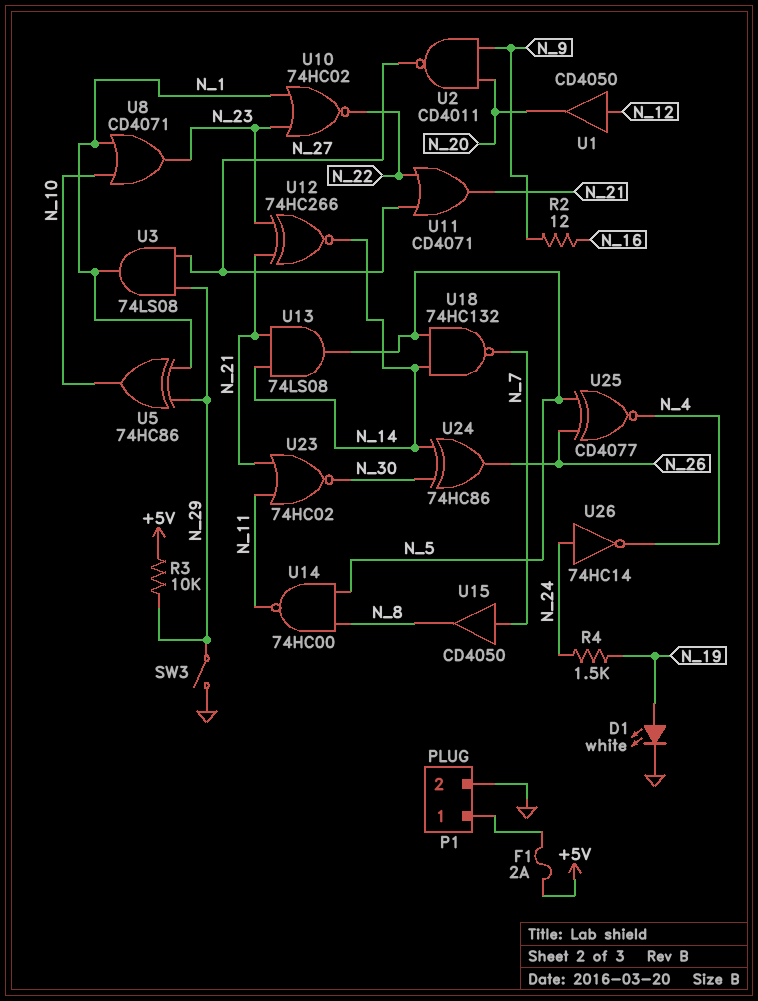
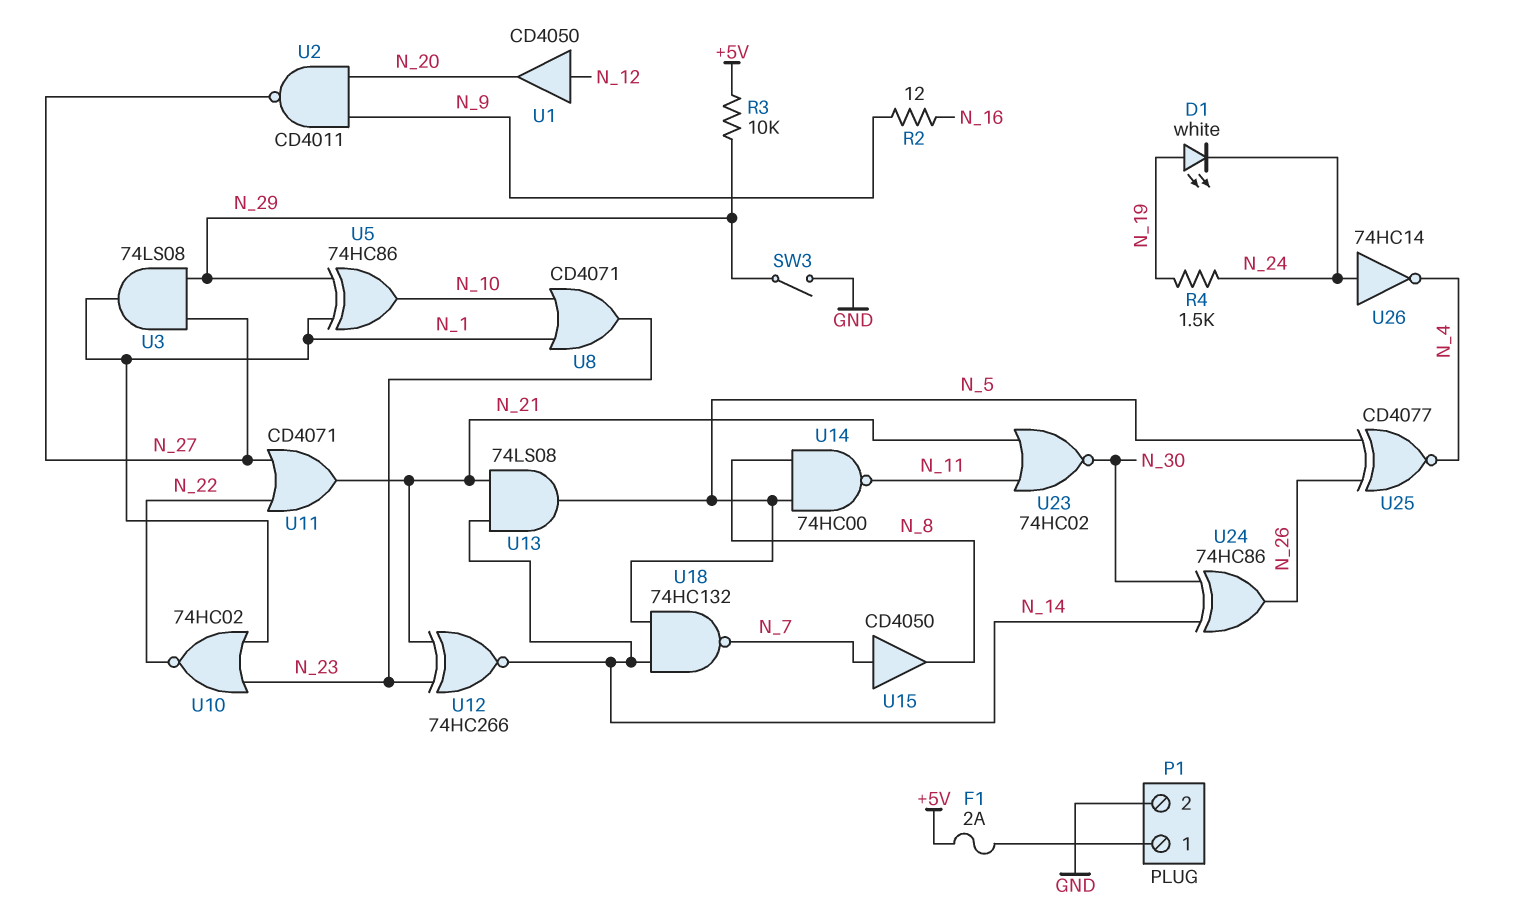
D1: LED white (A N_19, K GND) -> LED white (A N_19, K N_24)

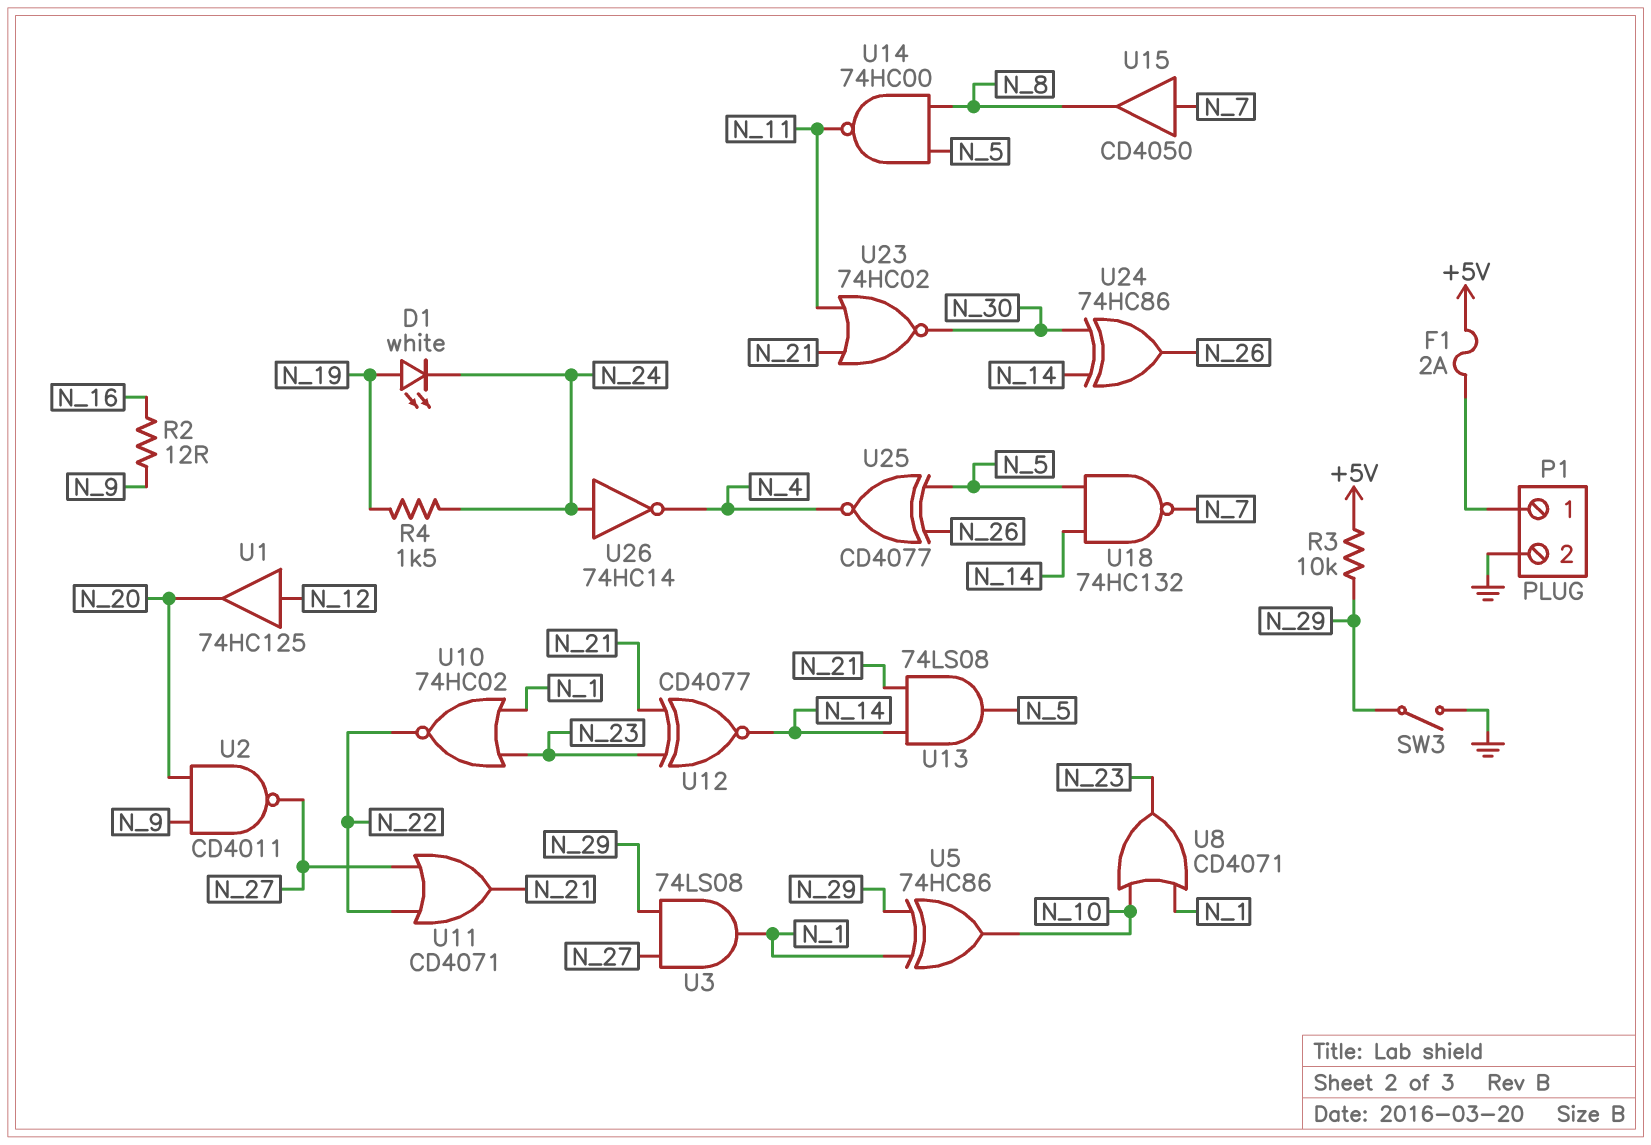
U1: buffer CD4050 (in N_12, out N_20) -> buffer 74HC125 (in N_12, out N_20)
U12: XNOR 74HC266 (in N_21, in N_23, out N_14) -> XNOR CD4077 (in N_21, in N_23, out N_14)

